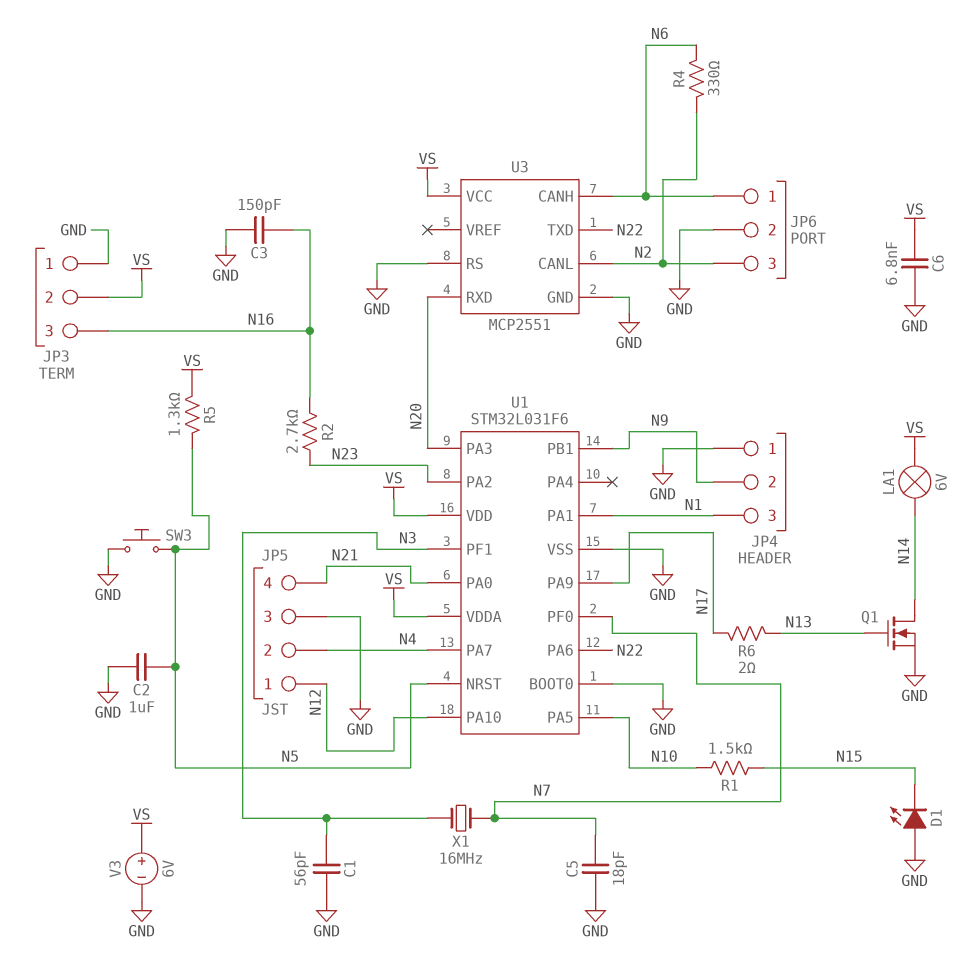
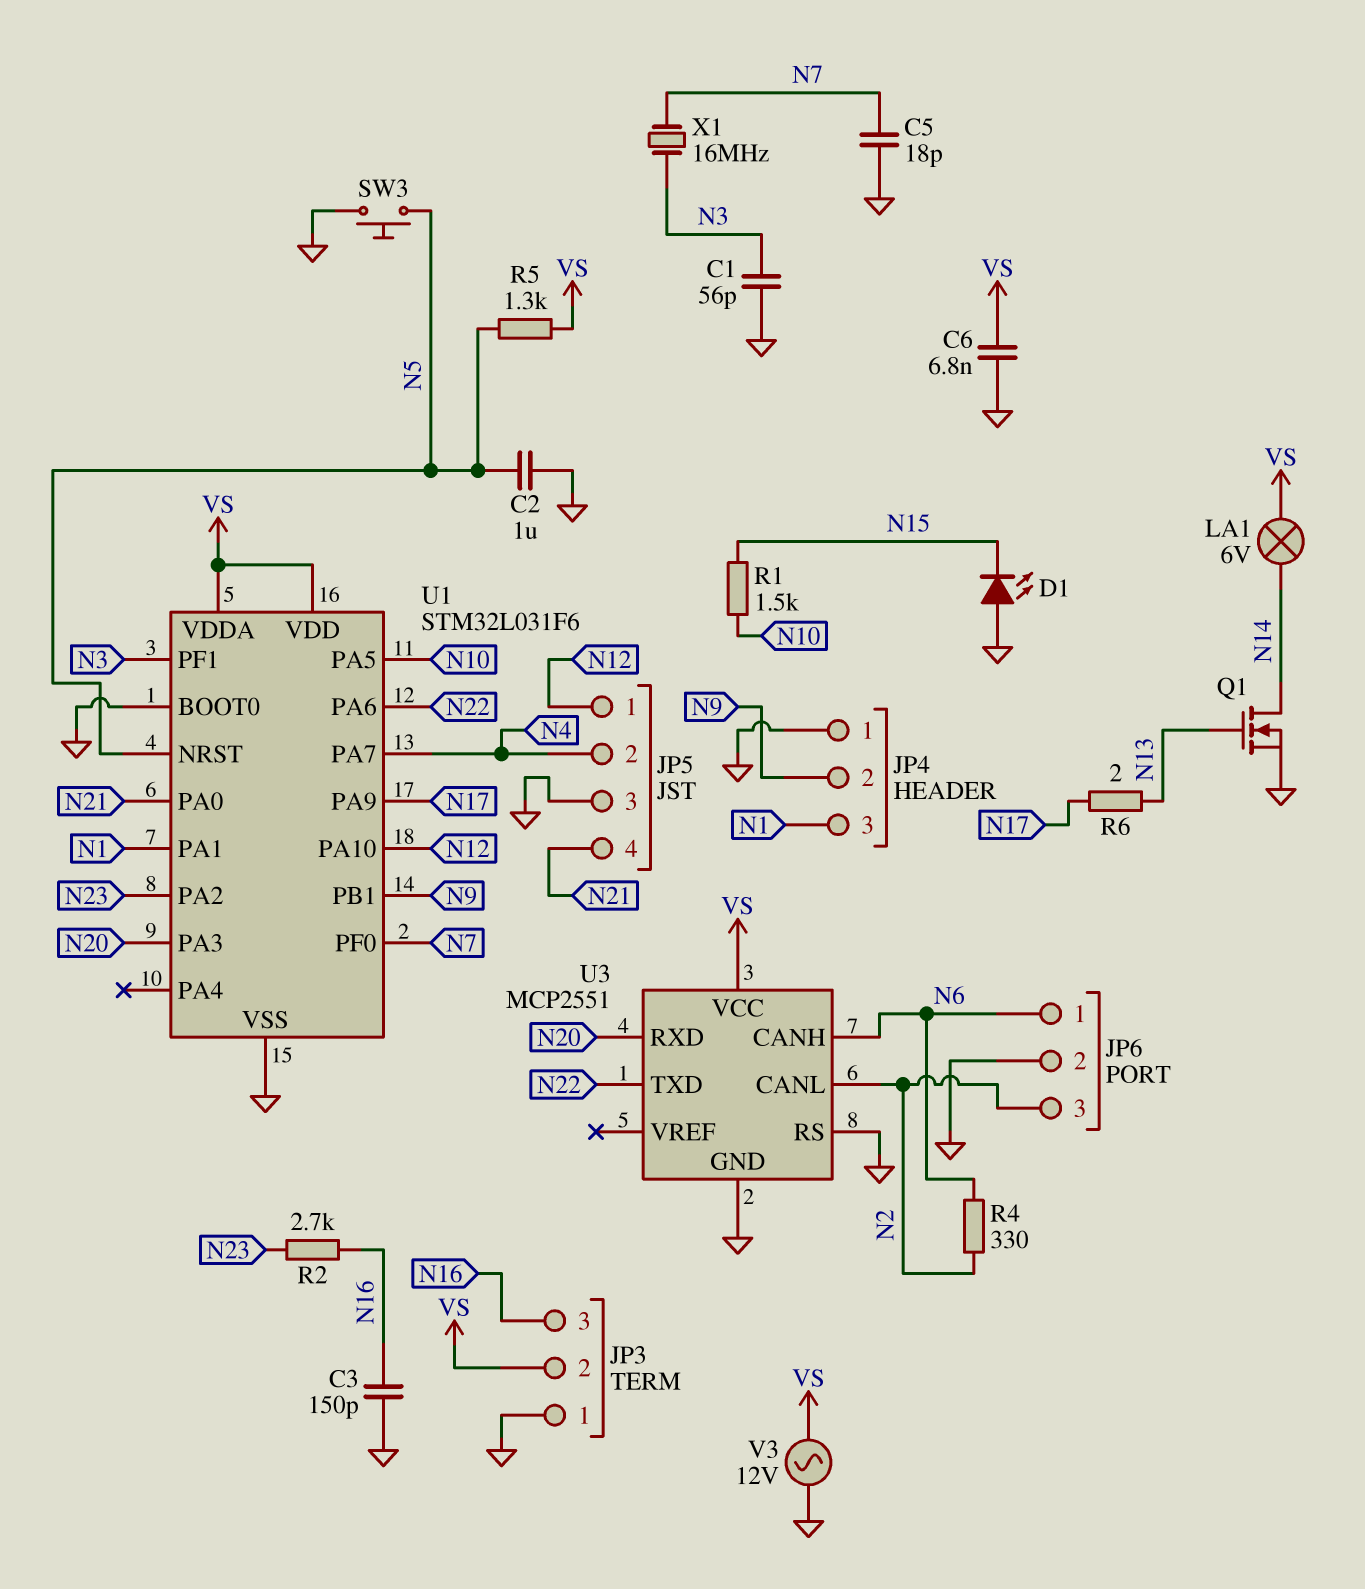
V3: 6V (plus VS, minus GND) -> AC 12V (GND, VS)

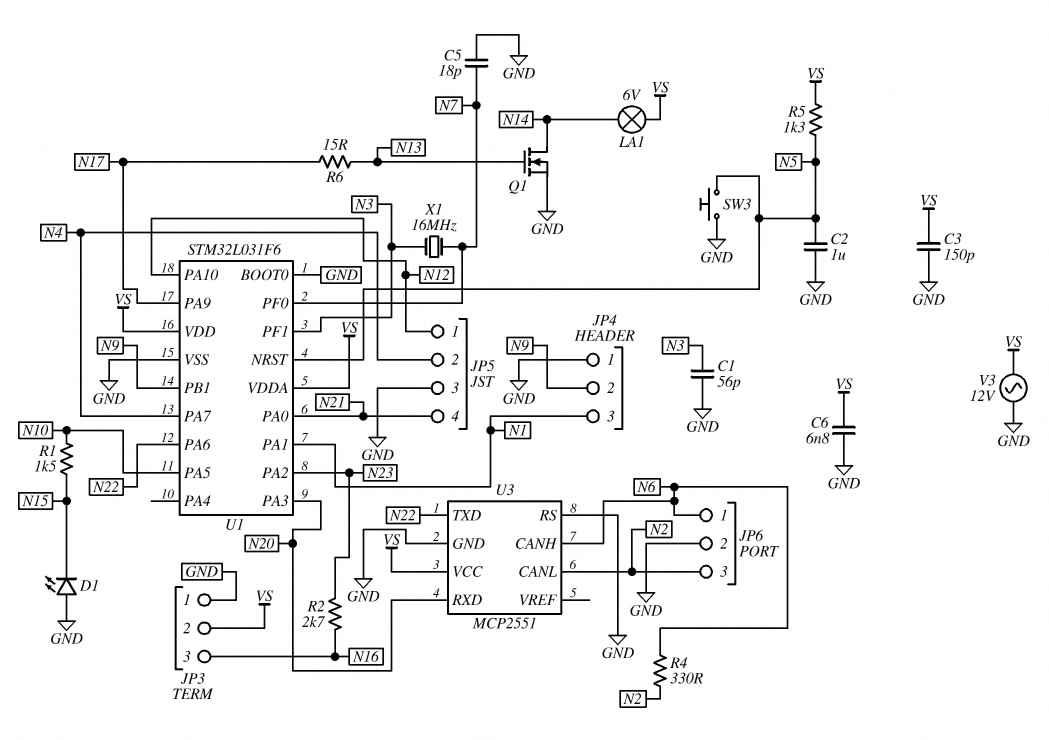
C3: 150pF (GND, N16) -> 150pF (GND, VS)
R6: 2 (N13, N17) -> 15 (N13, N17)

